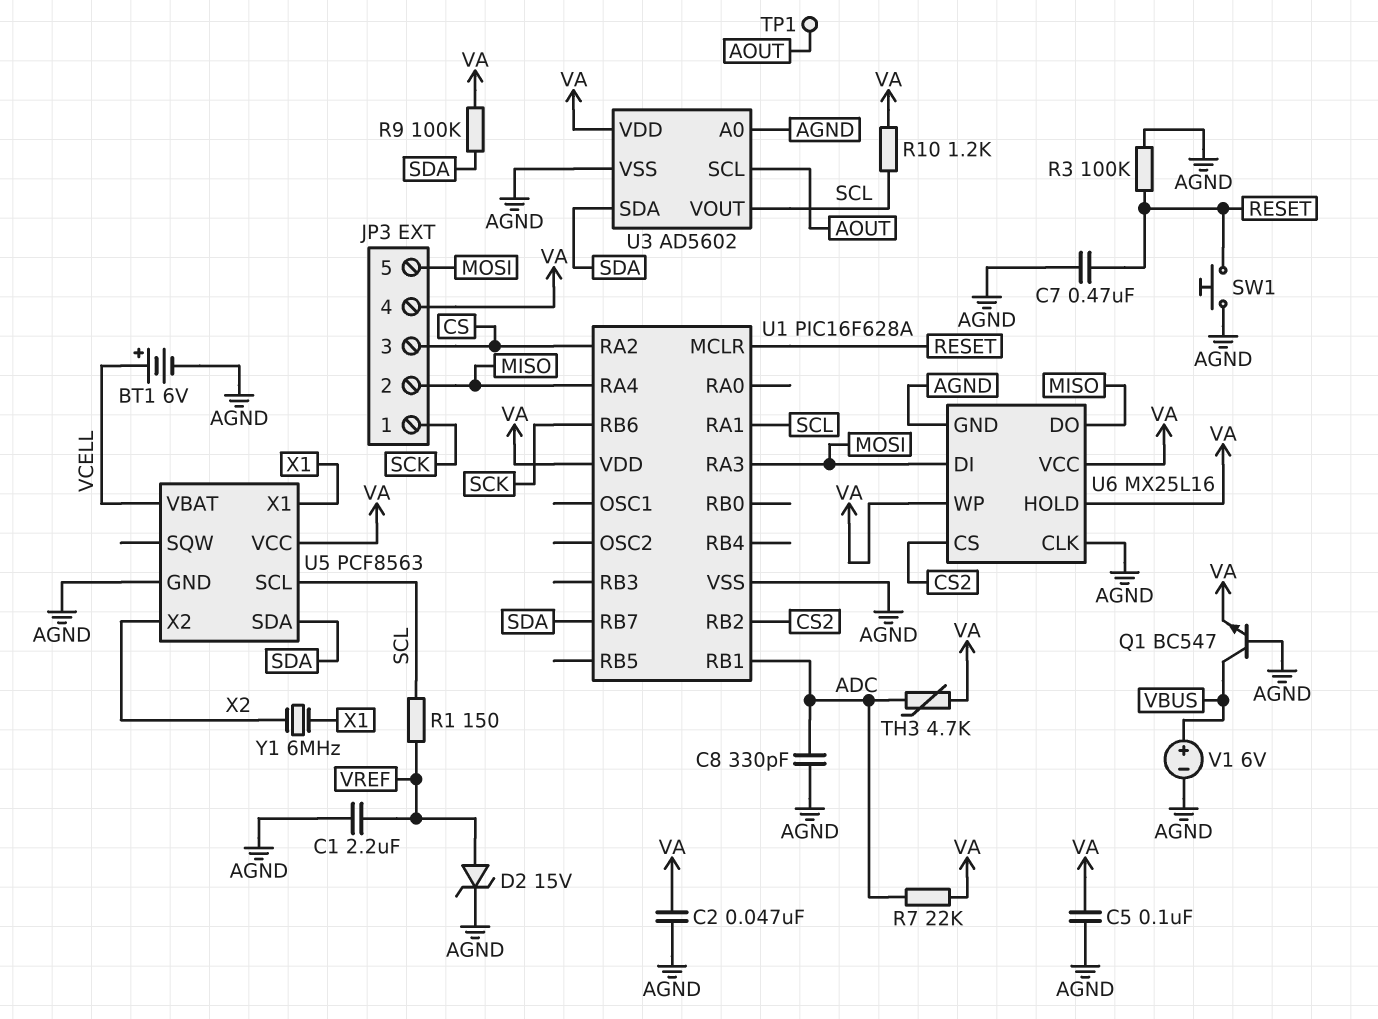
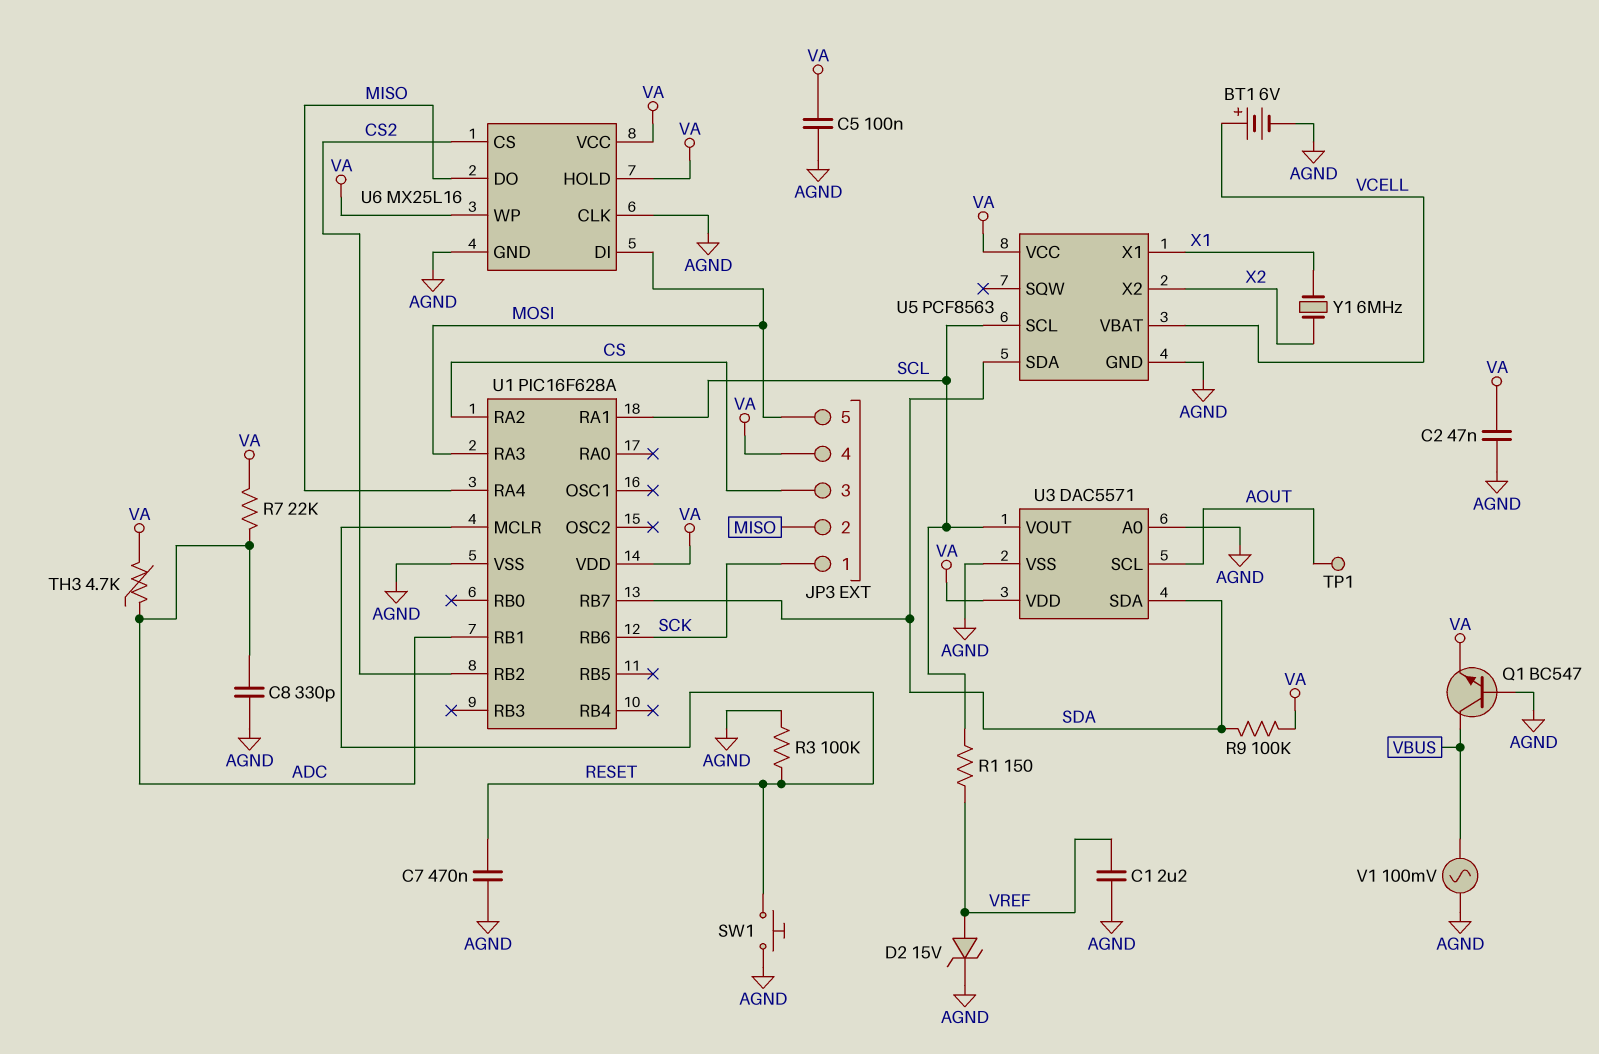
R10: 1.2k (SCL, VA) -> none
U3: AD5602 -> DAC5571
V1: 6V (plus VBUS, minus AGND) -> AC 100mV (AGND, VBUS)

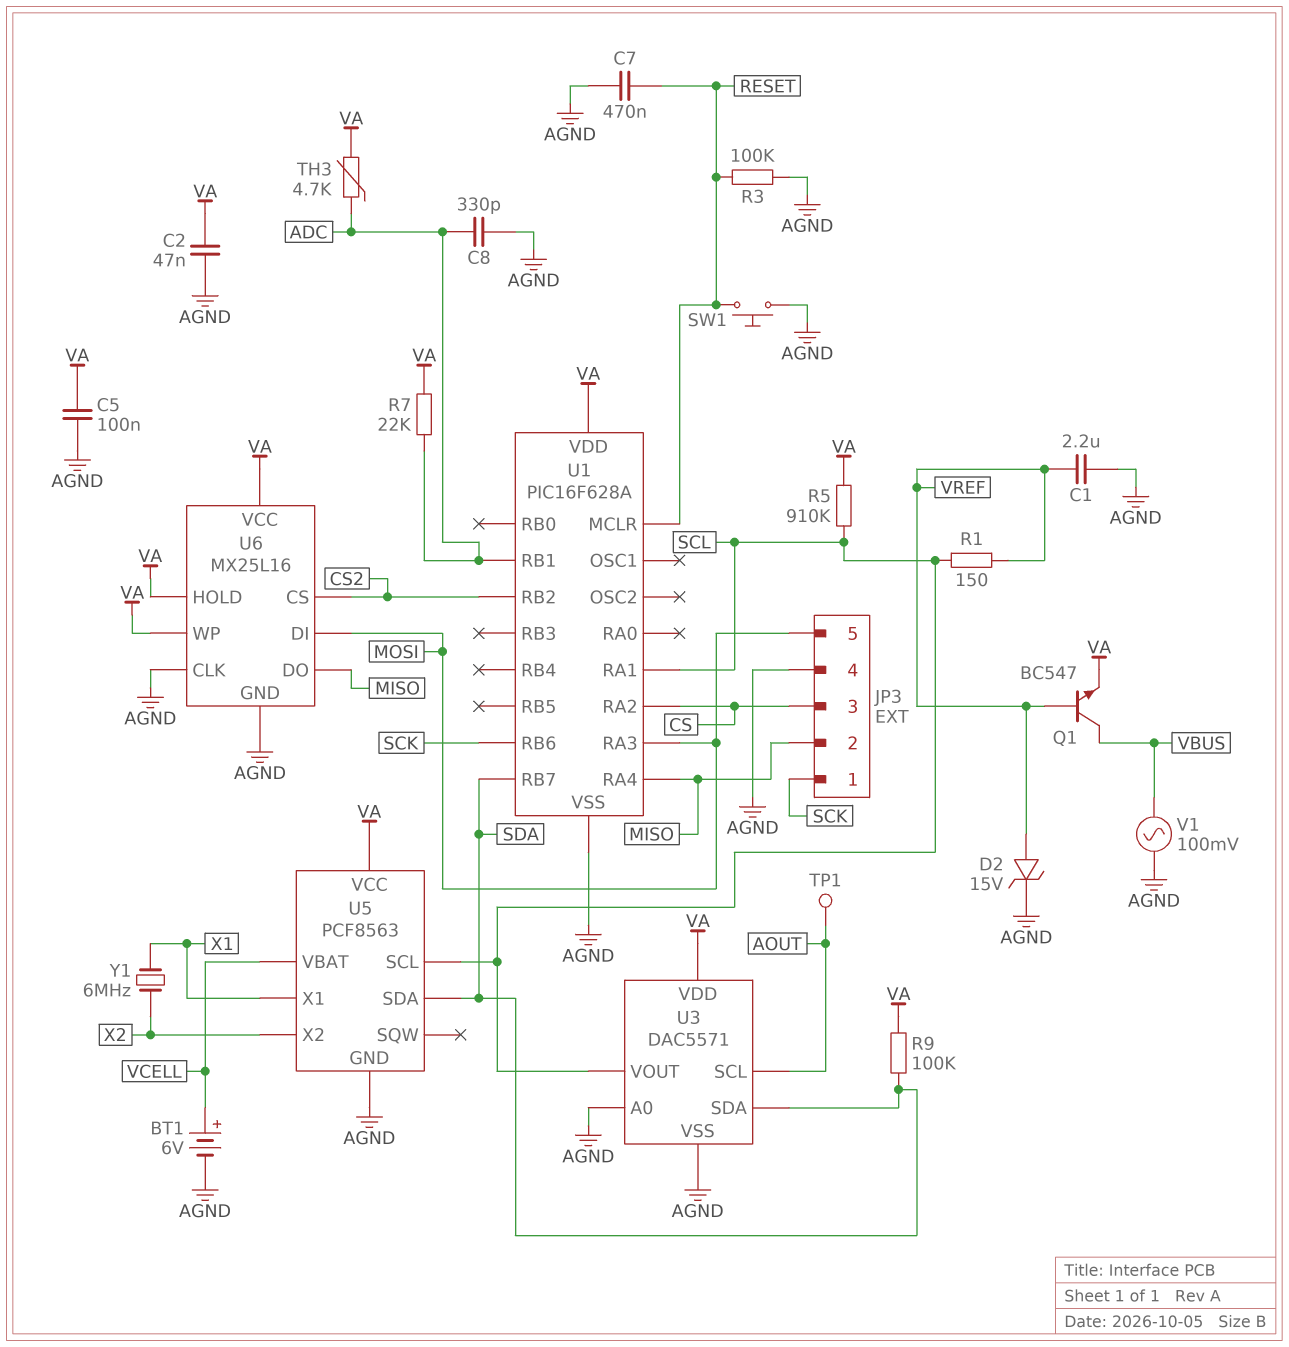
JP3 pin 4: VA -> AGND
Q1: NPN BC547 (B AGND, C VBUS, E VA) -> NPN BC547 (B VREF, C VBUS, E VA)
R5: none -> 910k (SCL, VA)

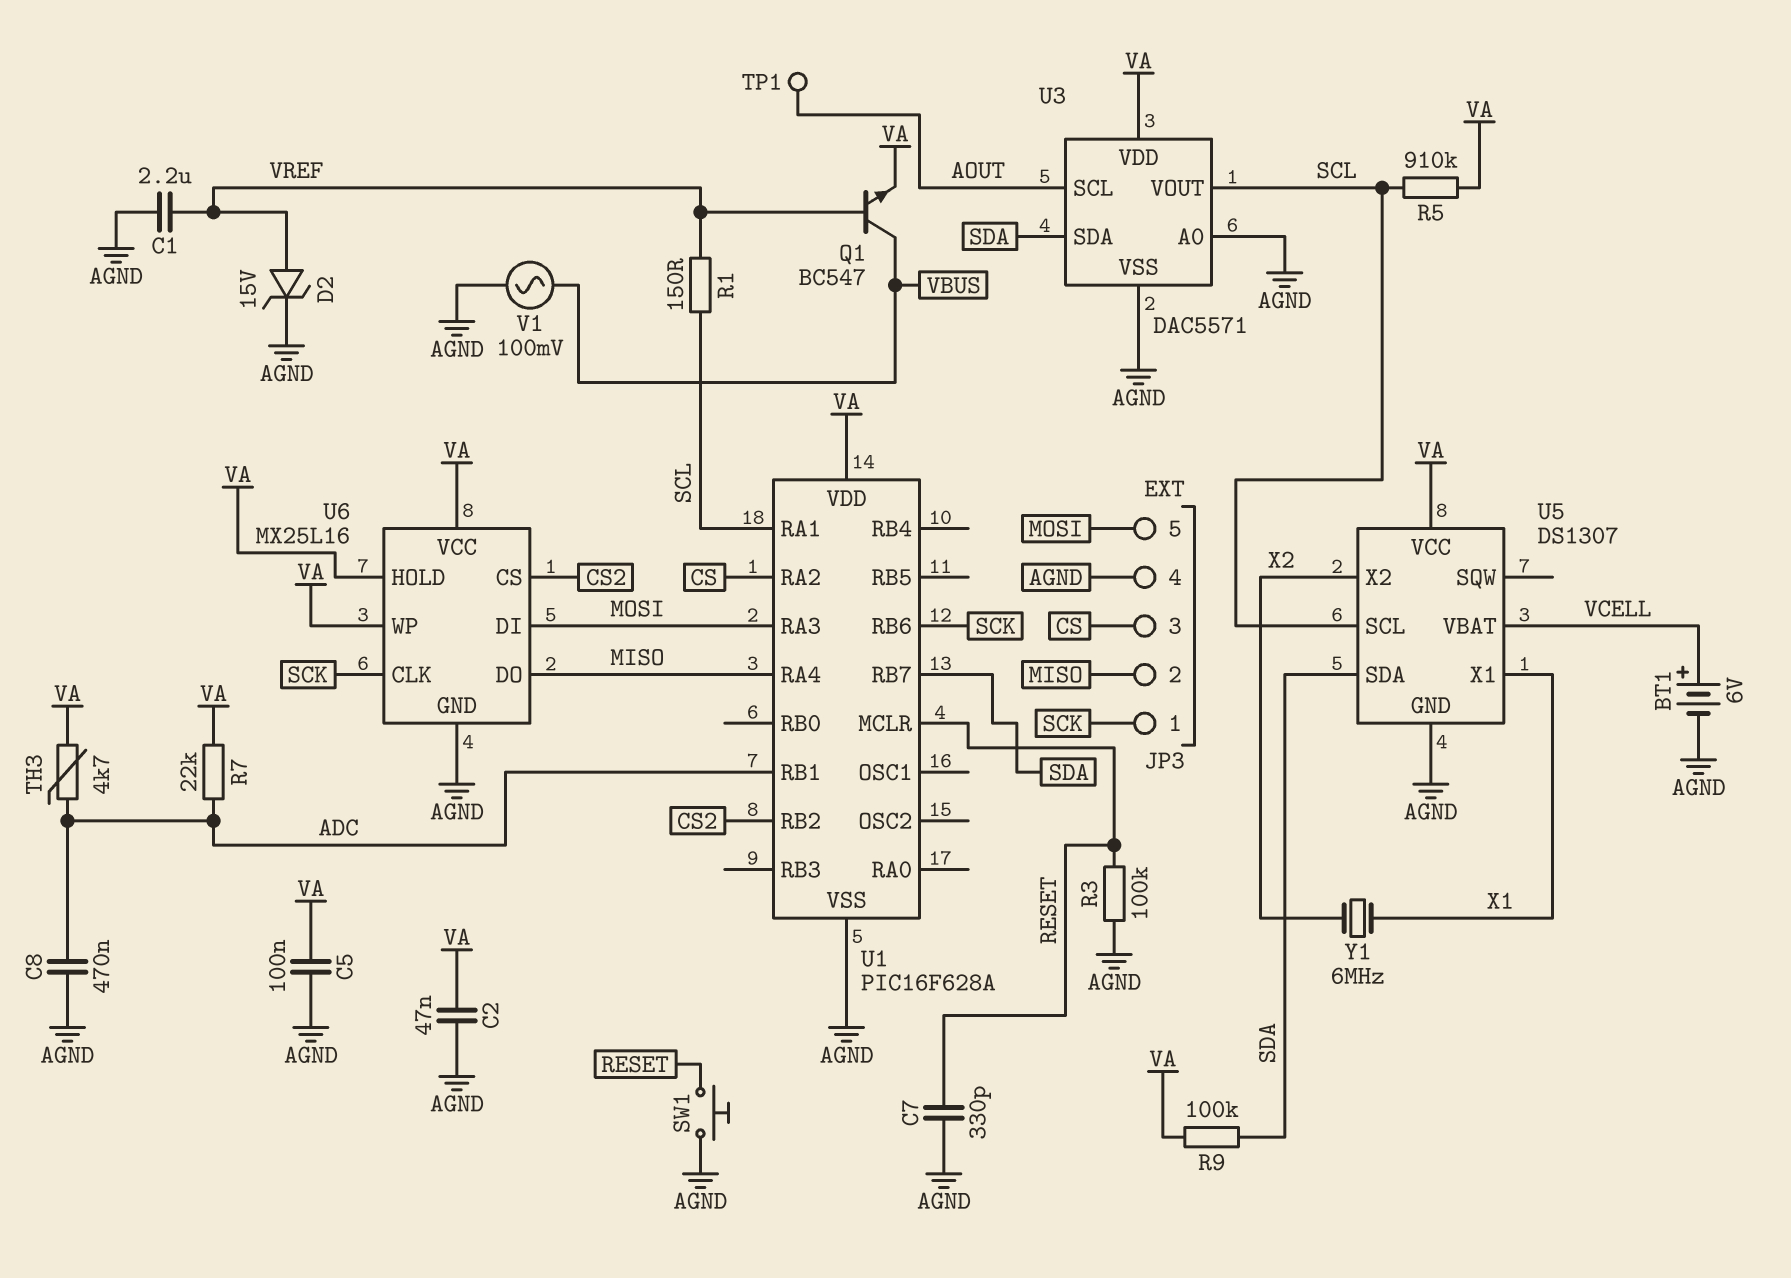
C7: 470nF (AGND, RESET) -> 330pF (AGND, RESET)
C8: 330pF (ADC, AGND) -> 470nF (ADC, AGND)
U5: PCF8563 -> DS1307
U6 pin CLK: AGND -> SCK

